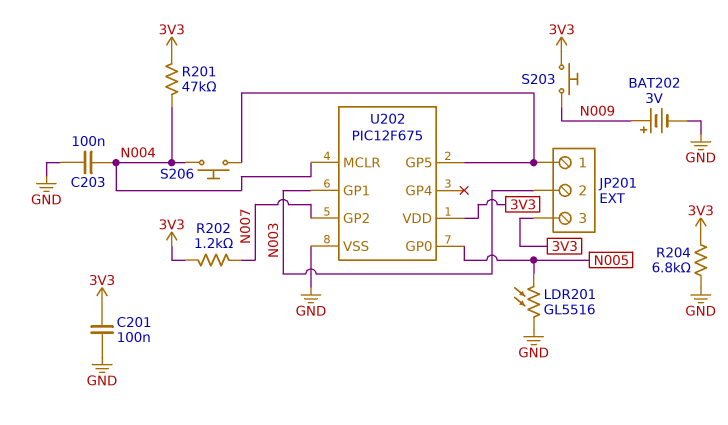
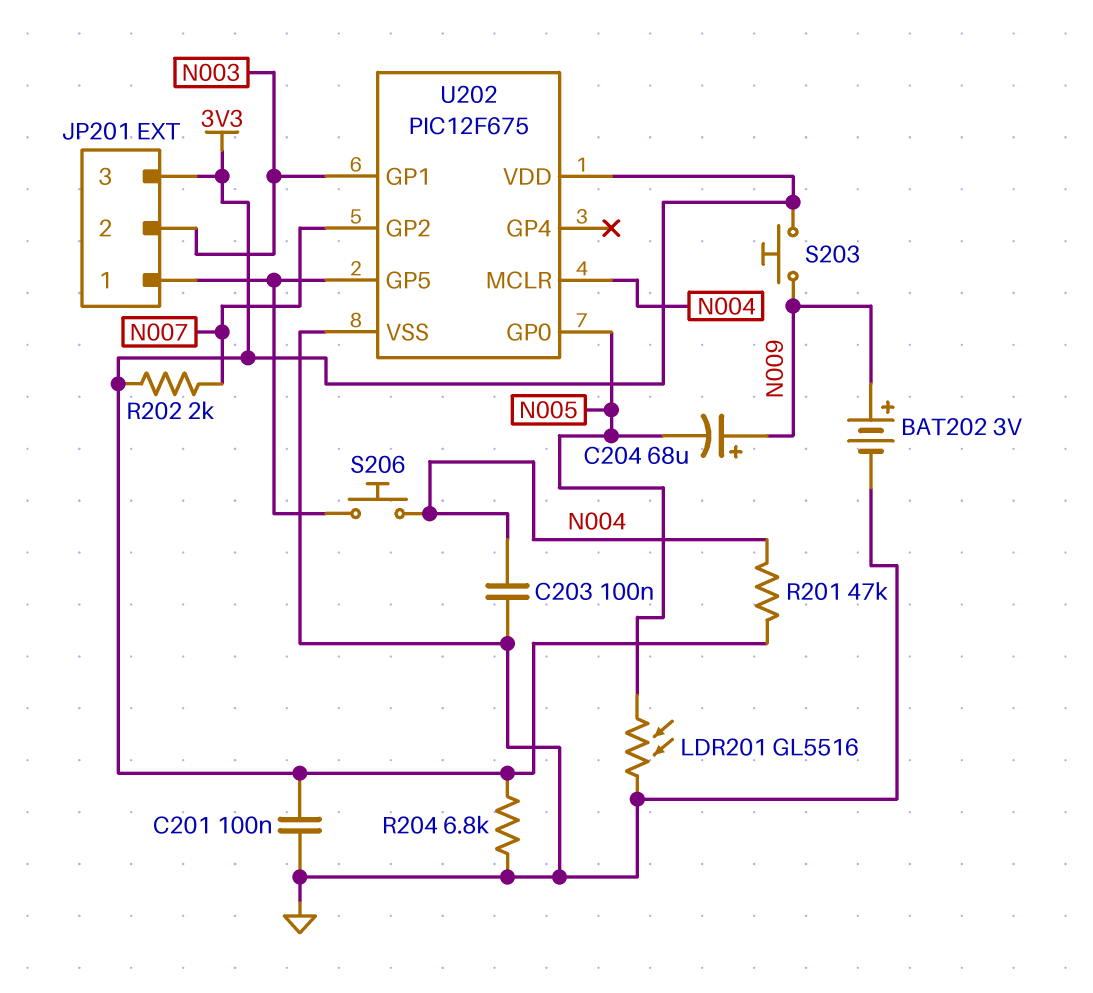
C204: none -> 68uF (plus N009, minus N005)
R202: 1.2k (3V3, N007) -> 2k (3V3, N007)

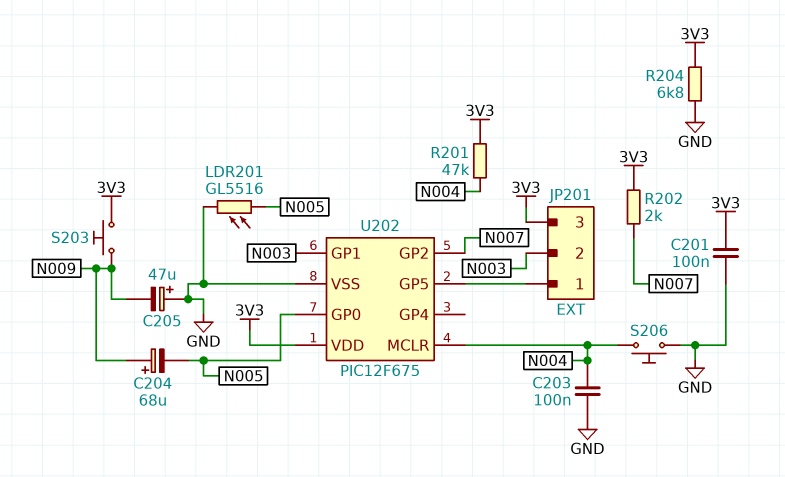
BAT202: 3V (plus N009, minus GND) -> none
C205: none -> 47uF (plus GND, minus N009)
S206: button (JP201/1, N004) -> button (GND, N004)

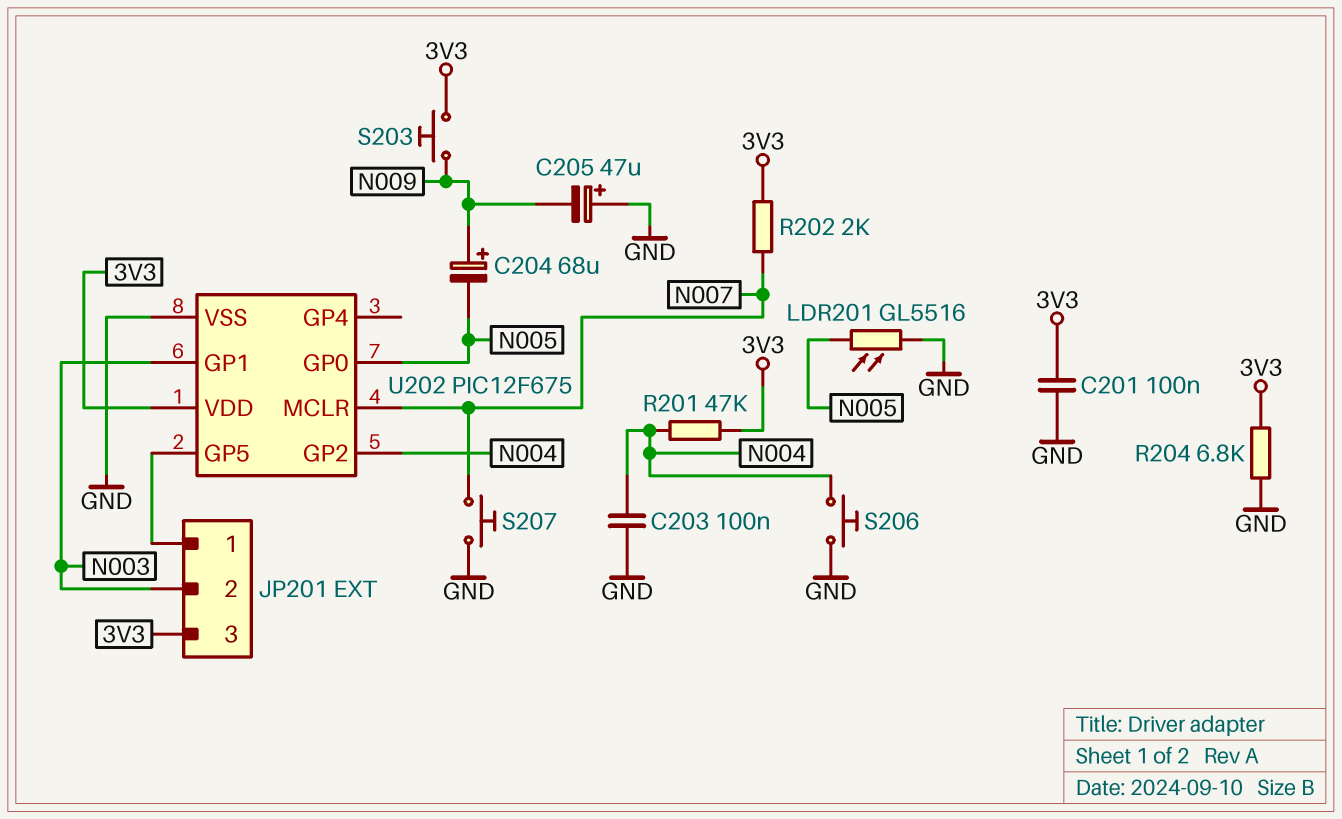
S207: none -> button (GND, N007)
U202 pin GP2: N007 -> N004
U202 pin MCLR: N004 -> N007

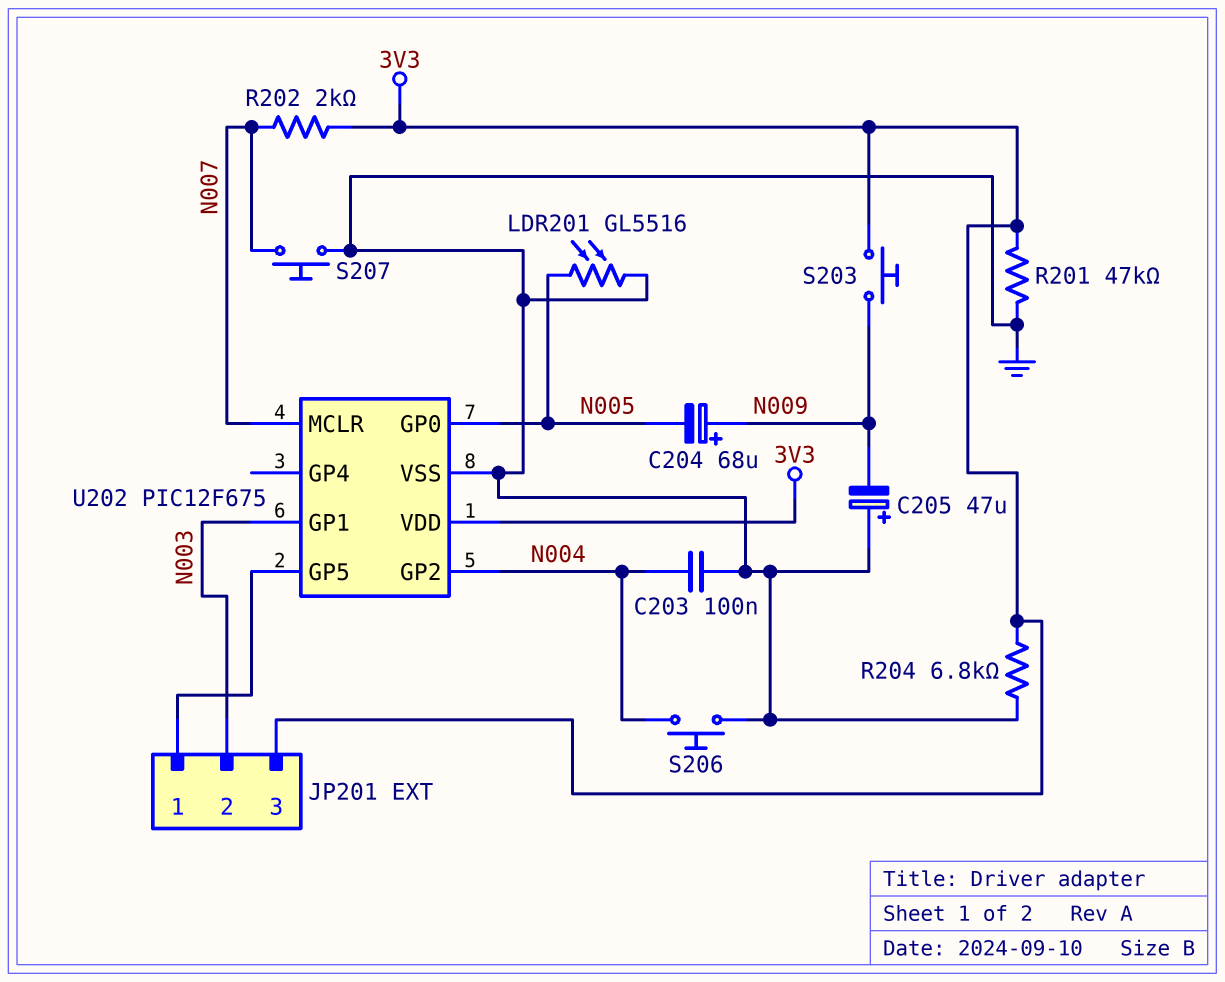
C201: 100nF (3V3, GND) -> none
R201: 47k (3V3, N004) -> 47k (3V3, GND)

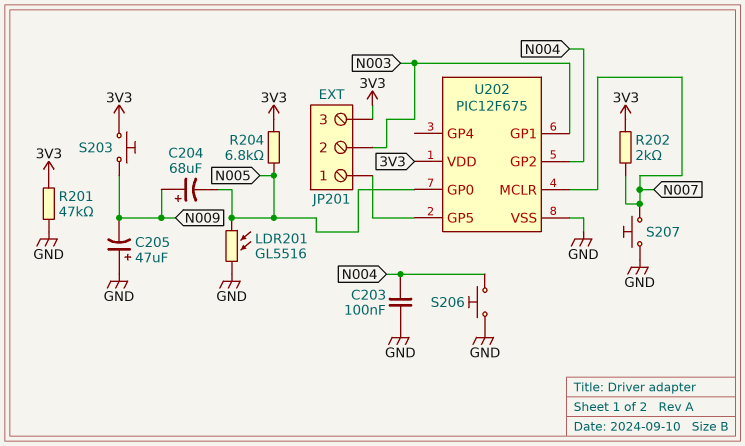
R204: 6.8k (3V3, GND) -> 6.8k (3V3, N005)

